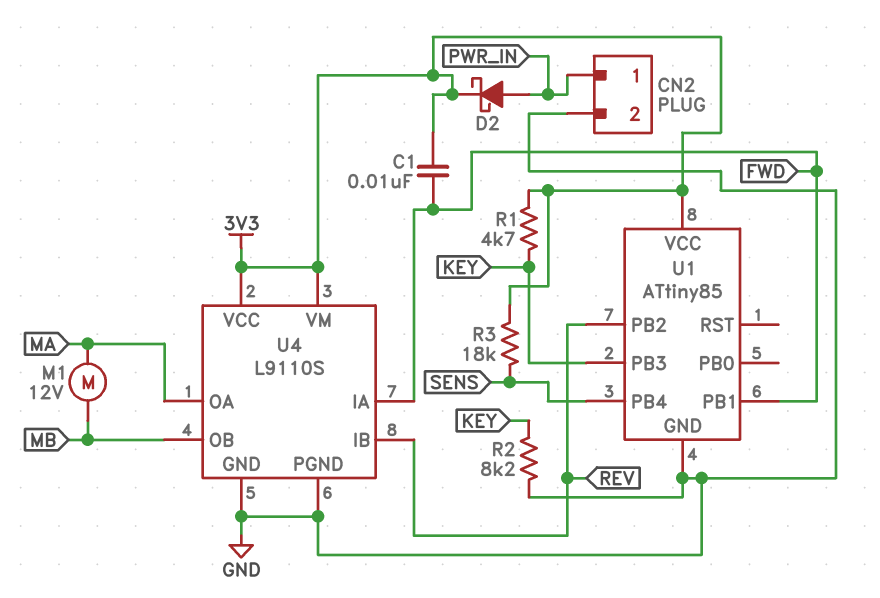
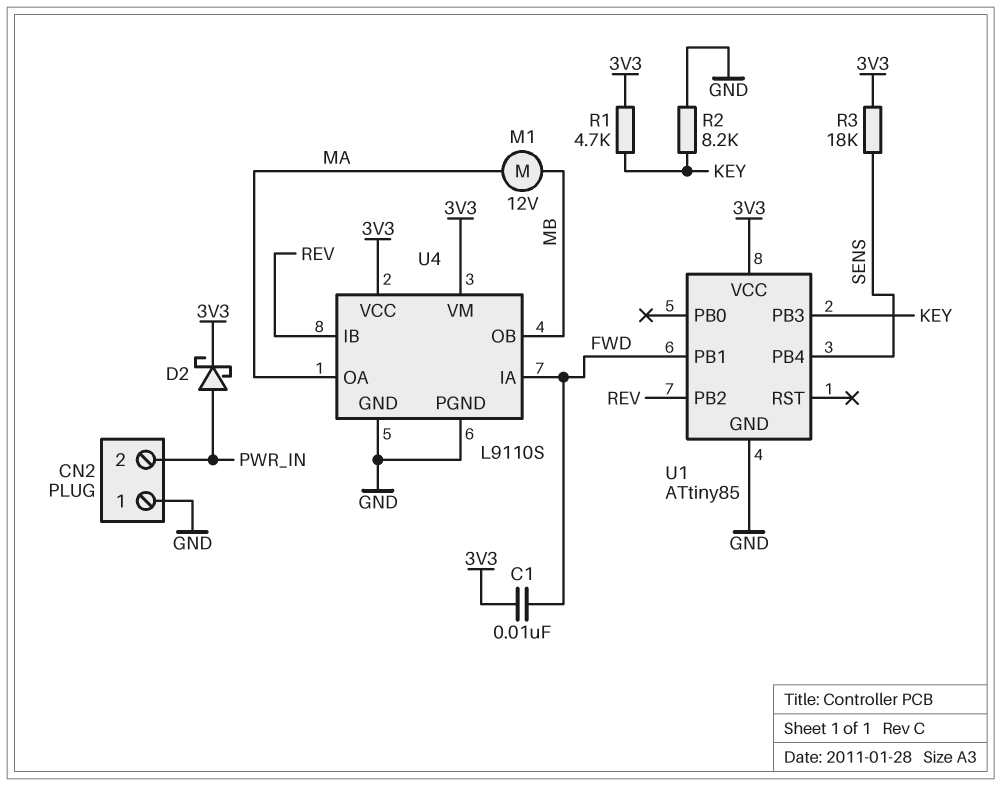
CN2 pin 1: PWR_IN -> GND
CN2 pin 2: GND -> PWR_IN

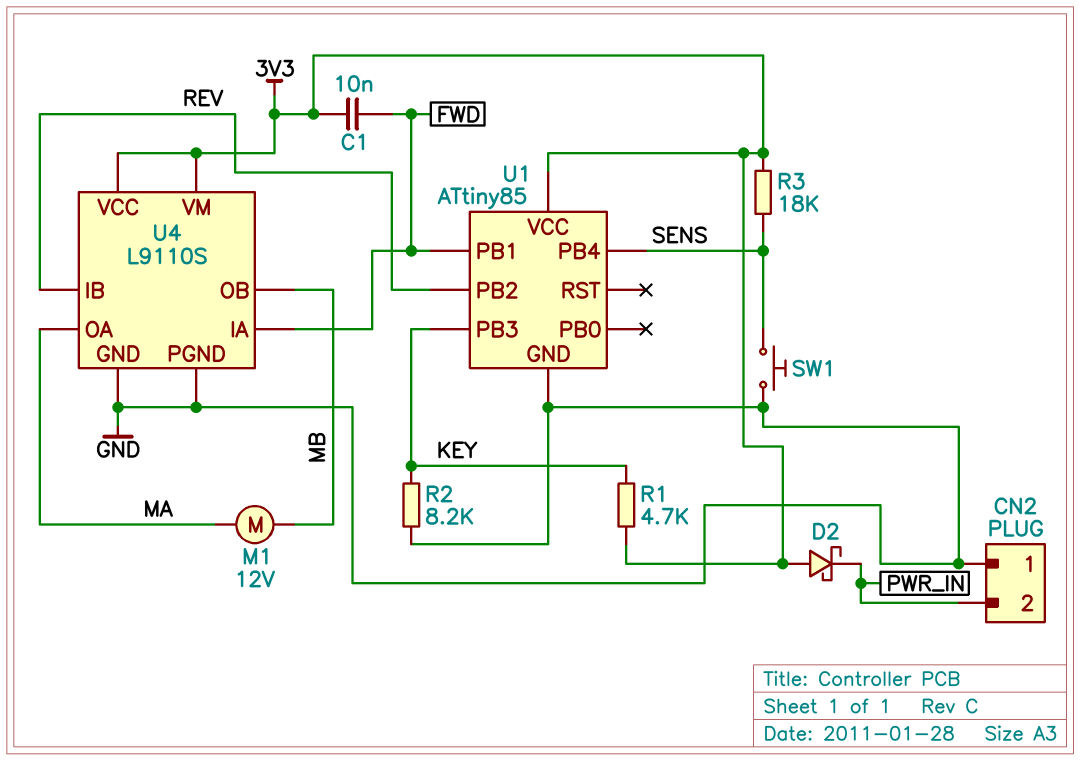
D2: schottky (A PWR_IN, K 3V3) -> schottky (A 3V3, K PWR_IN)
SW1: none -> button (GND, SENS)

